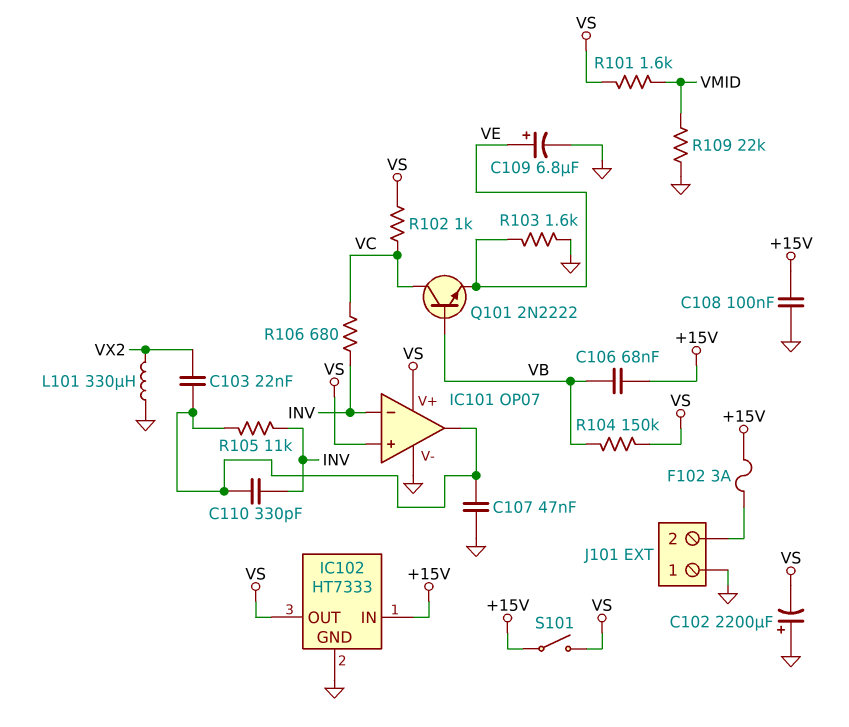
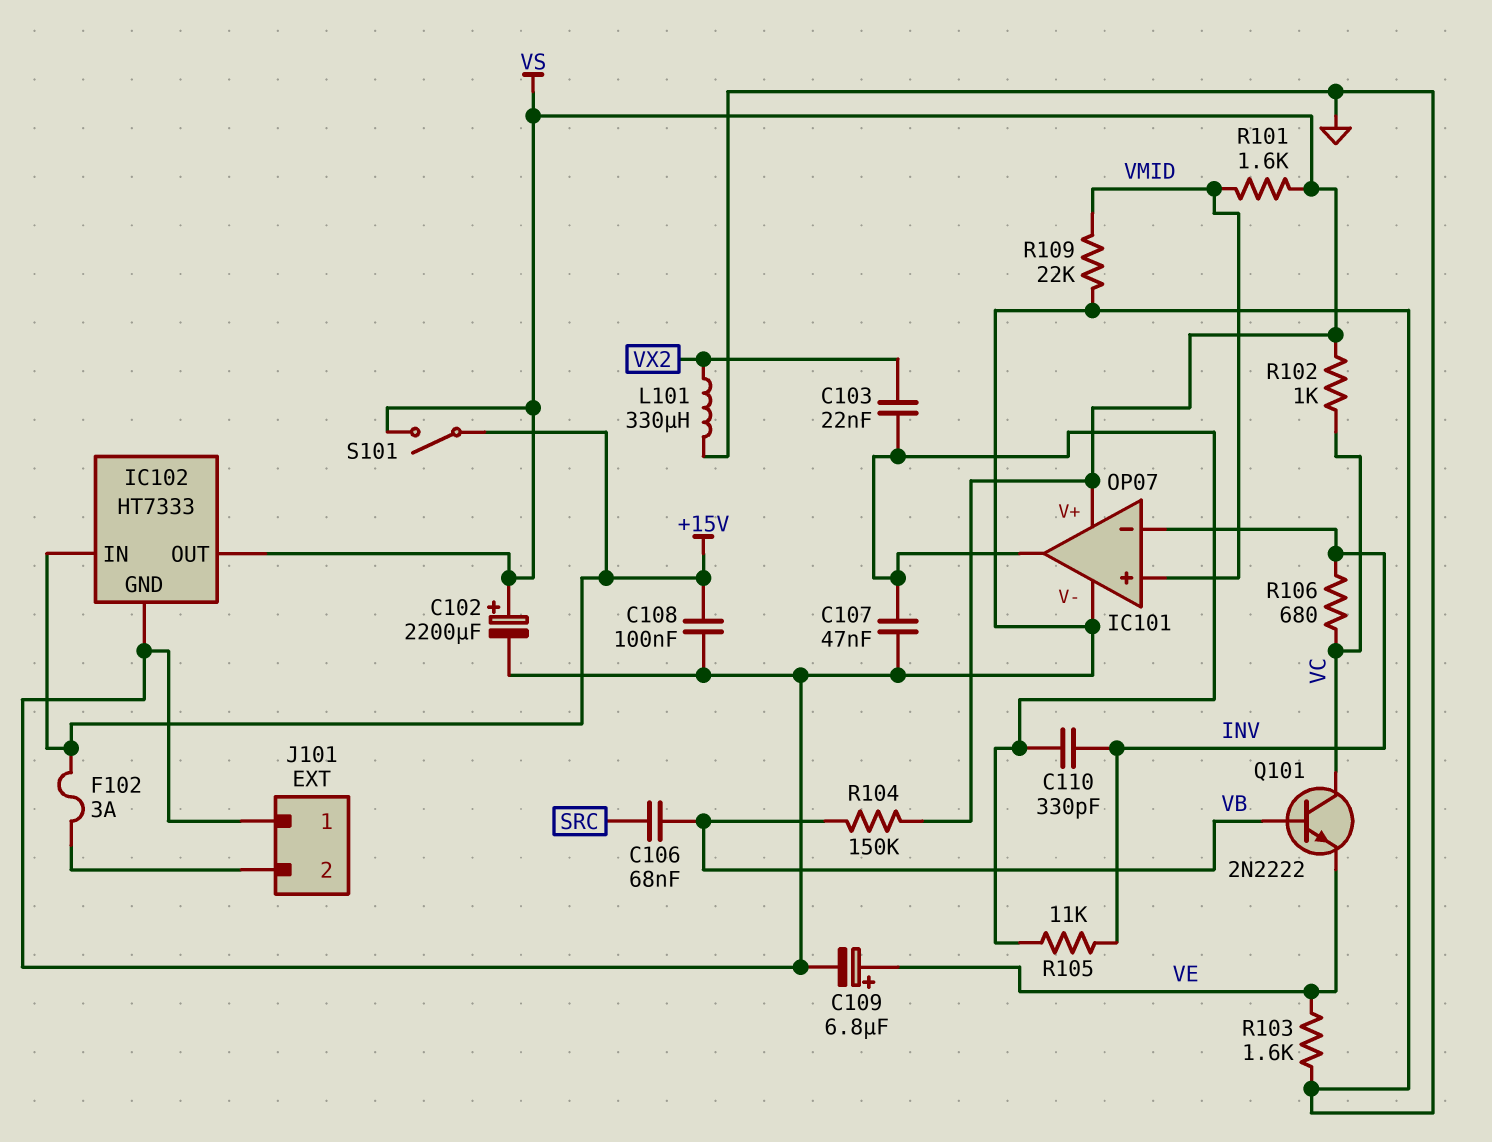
C102: 2200uF (plus GND, minus VS) -> 2200uF (plus VS, minus GND)
C106: 68nF (+15V, VB) -> 68nF (SRC, VB)
IC101 pin in+: VS -> VMID

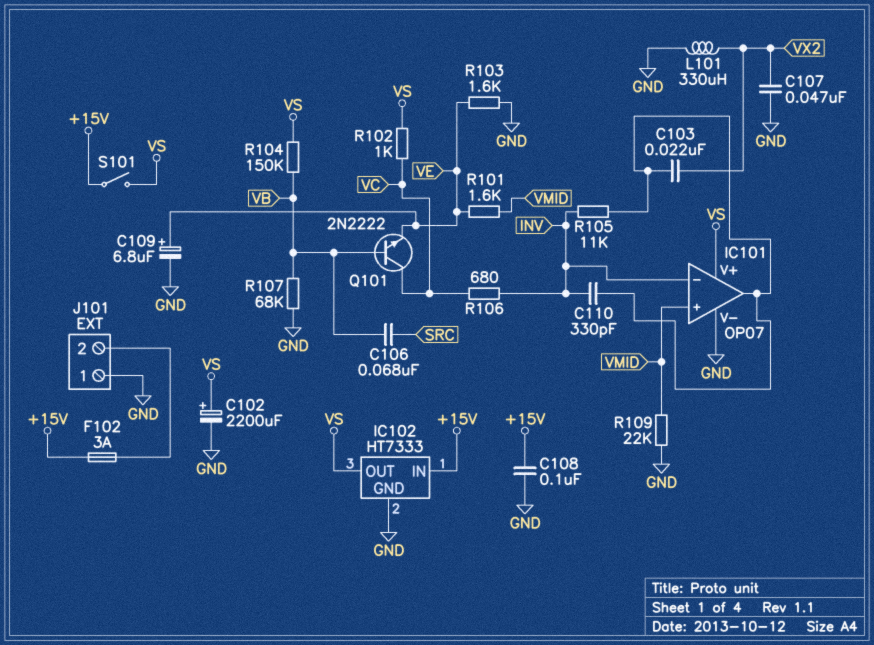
C107: 47nF (GND, IC101/out) -> 47nF (GND, VX2)
R101: 1.6k (VMID, VS) -> 1.6k (VE, VMID)
R107: none -> 68k (GND, VB)

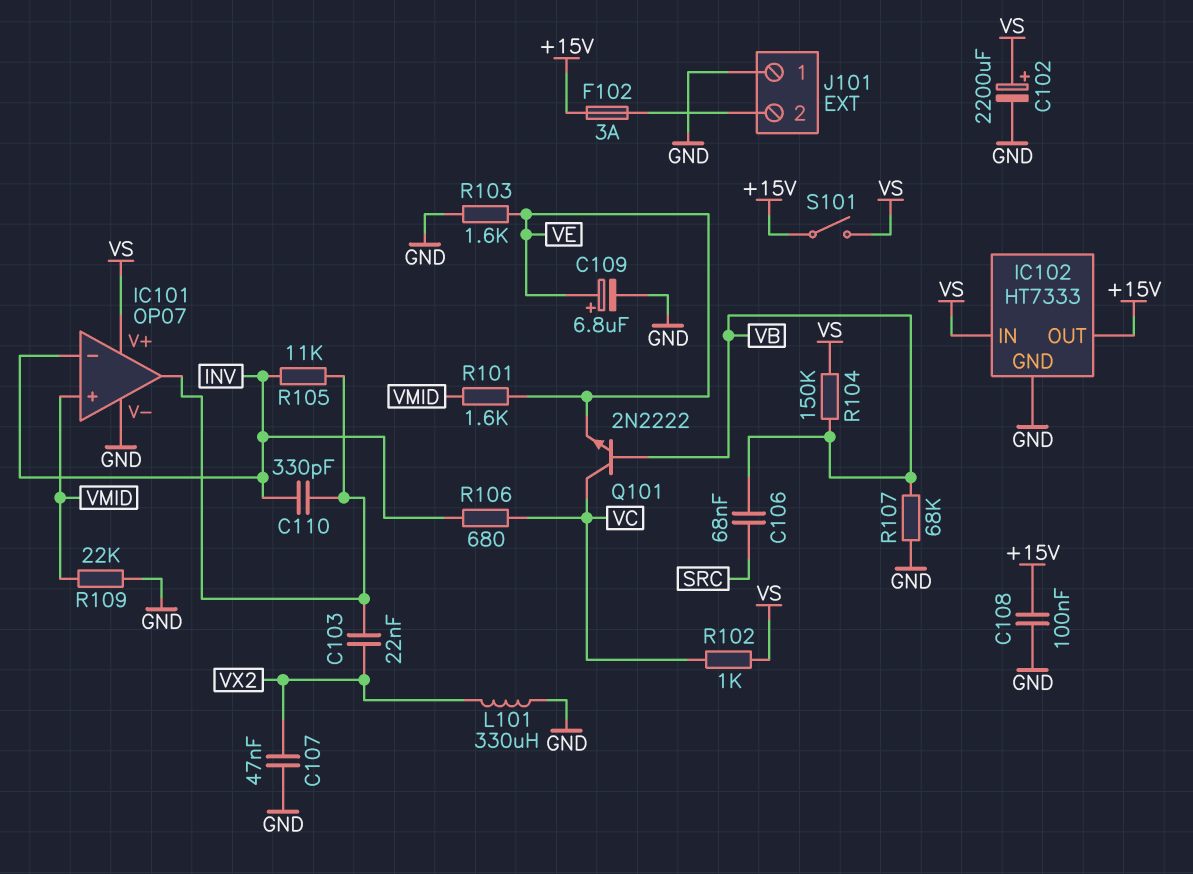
IC102 pin IN: +15V -> VS
IC102 pin OUT: VS -> +15V

